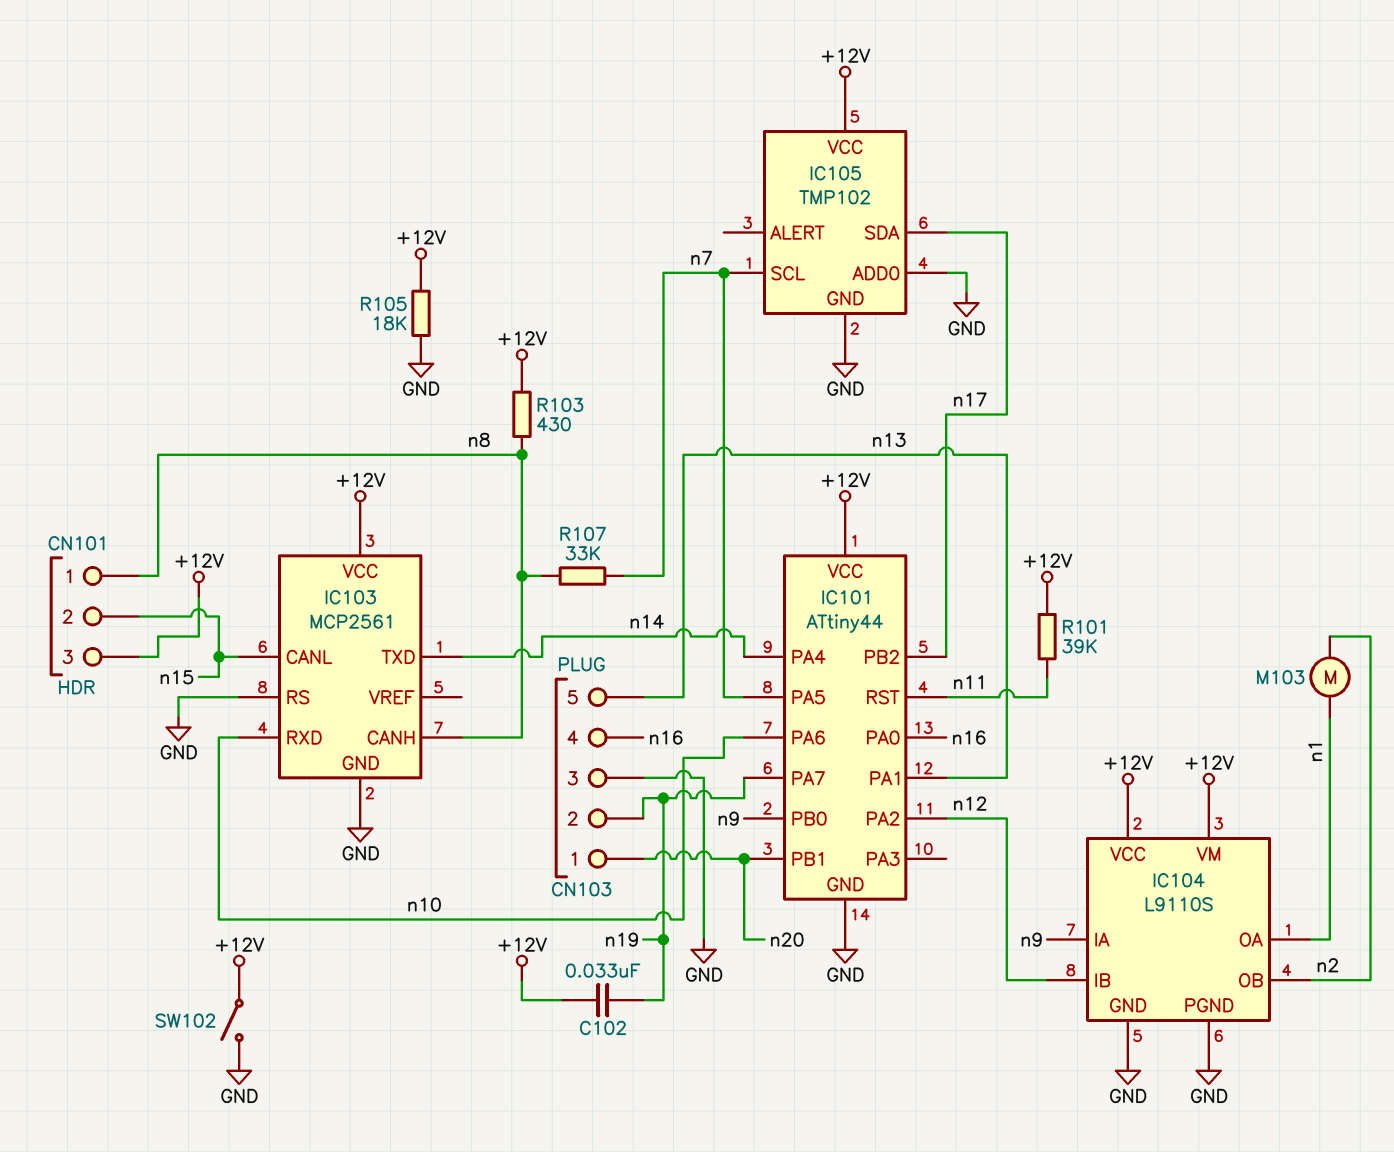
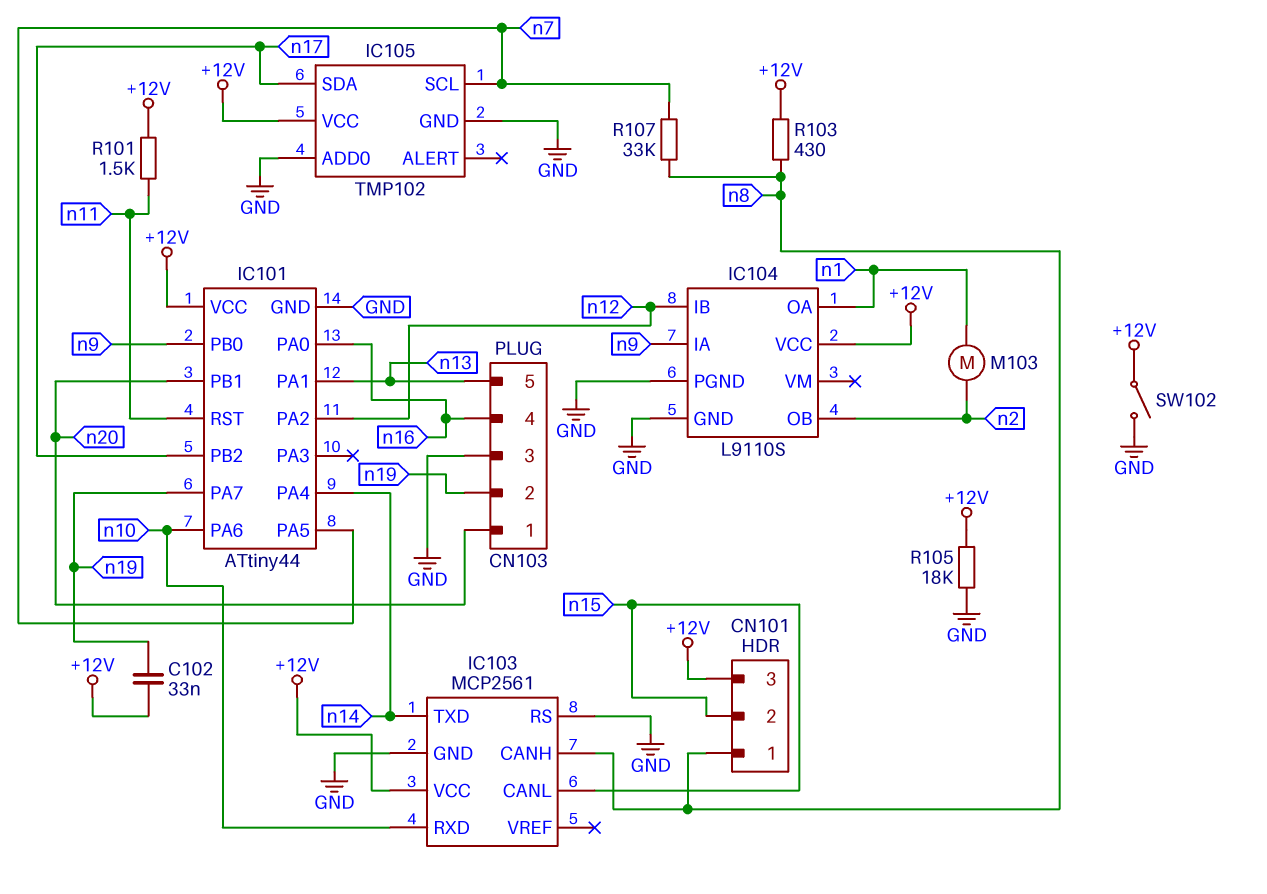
IC104 pin VM: +12V -> none
R101: 39k (+12V, n11) -> 1.5k (+12V, n11)

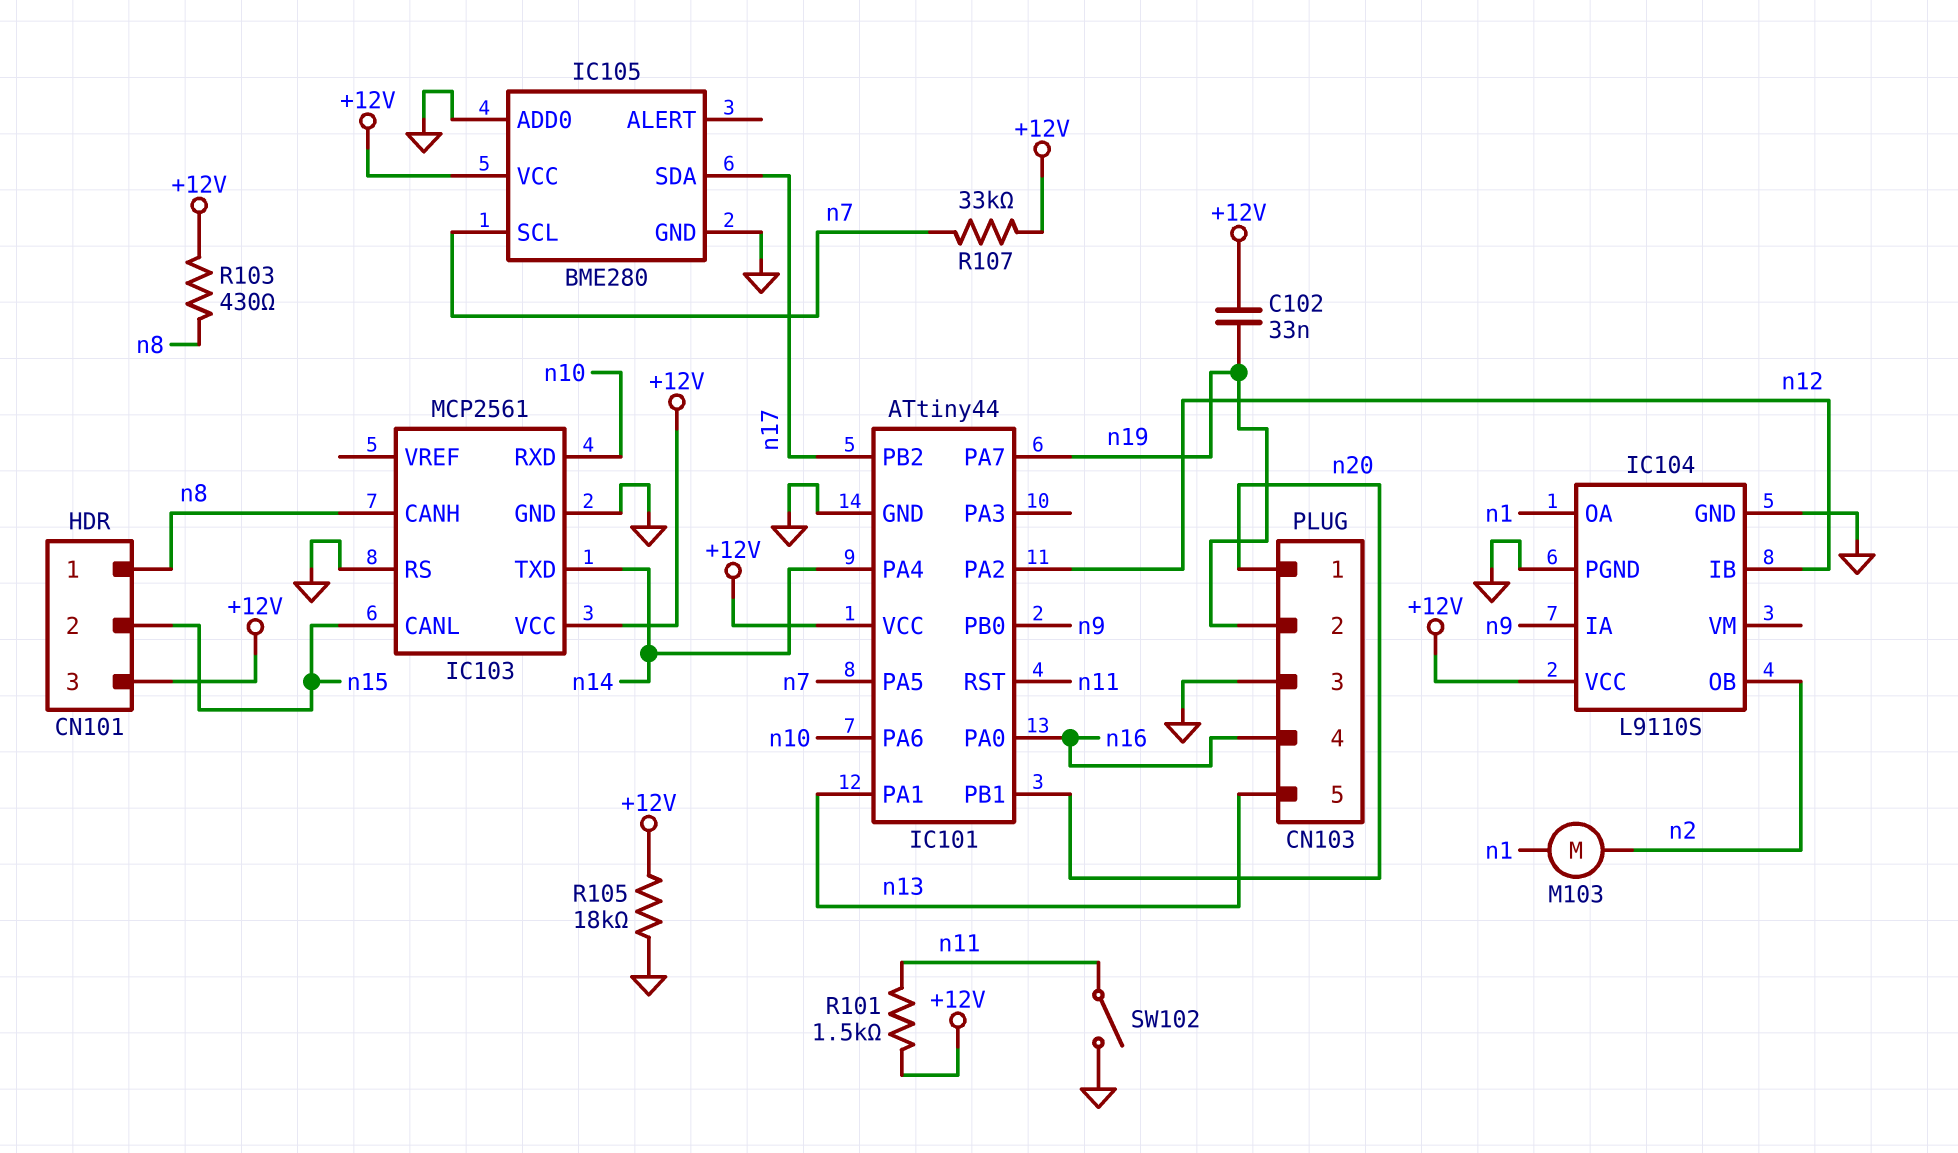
IC105: TMP102 -> BME280
R107: 33k (n7, n8) -> 33k (+12V, n7)
SW102: switch (+12V, GND) -> switch (GND, n11)

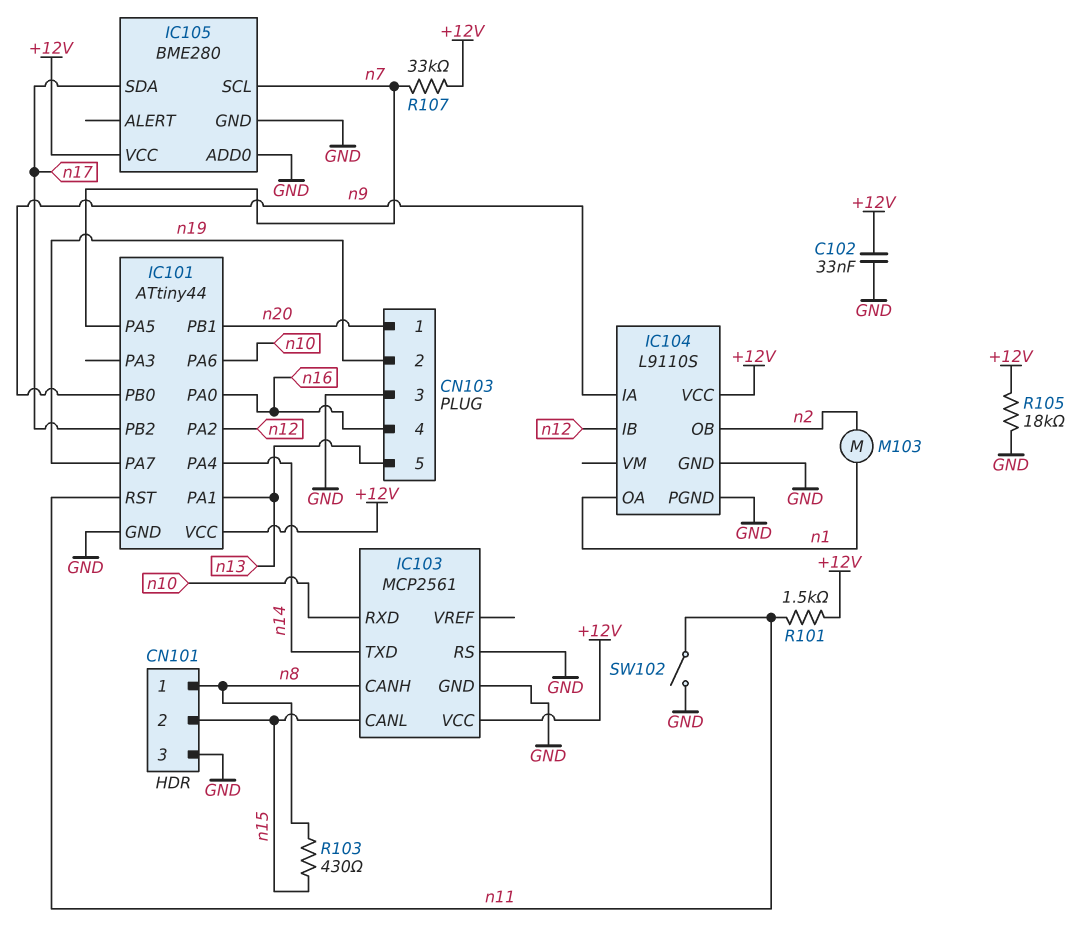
C102: 33nF (+12V, n19) -> 33nF (+12V, GND)
CN101 pin 3: +12V -> GND
R103: 430 (+12V, n8) -> 430 (n8, n15)

